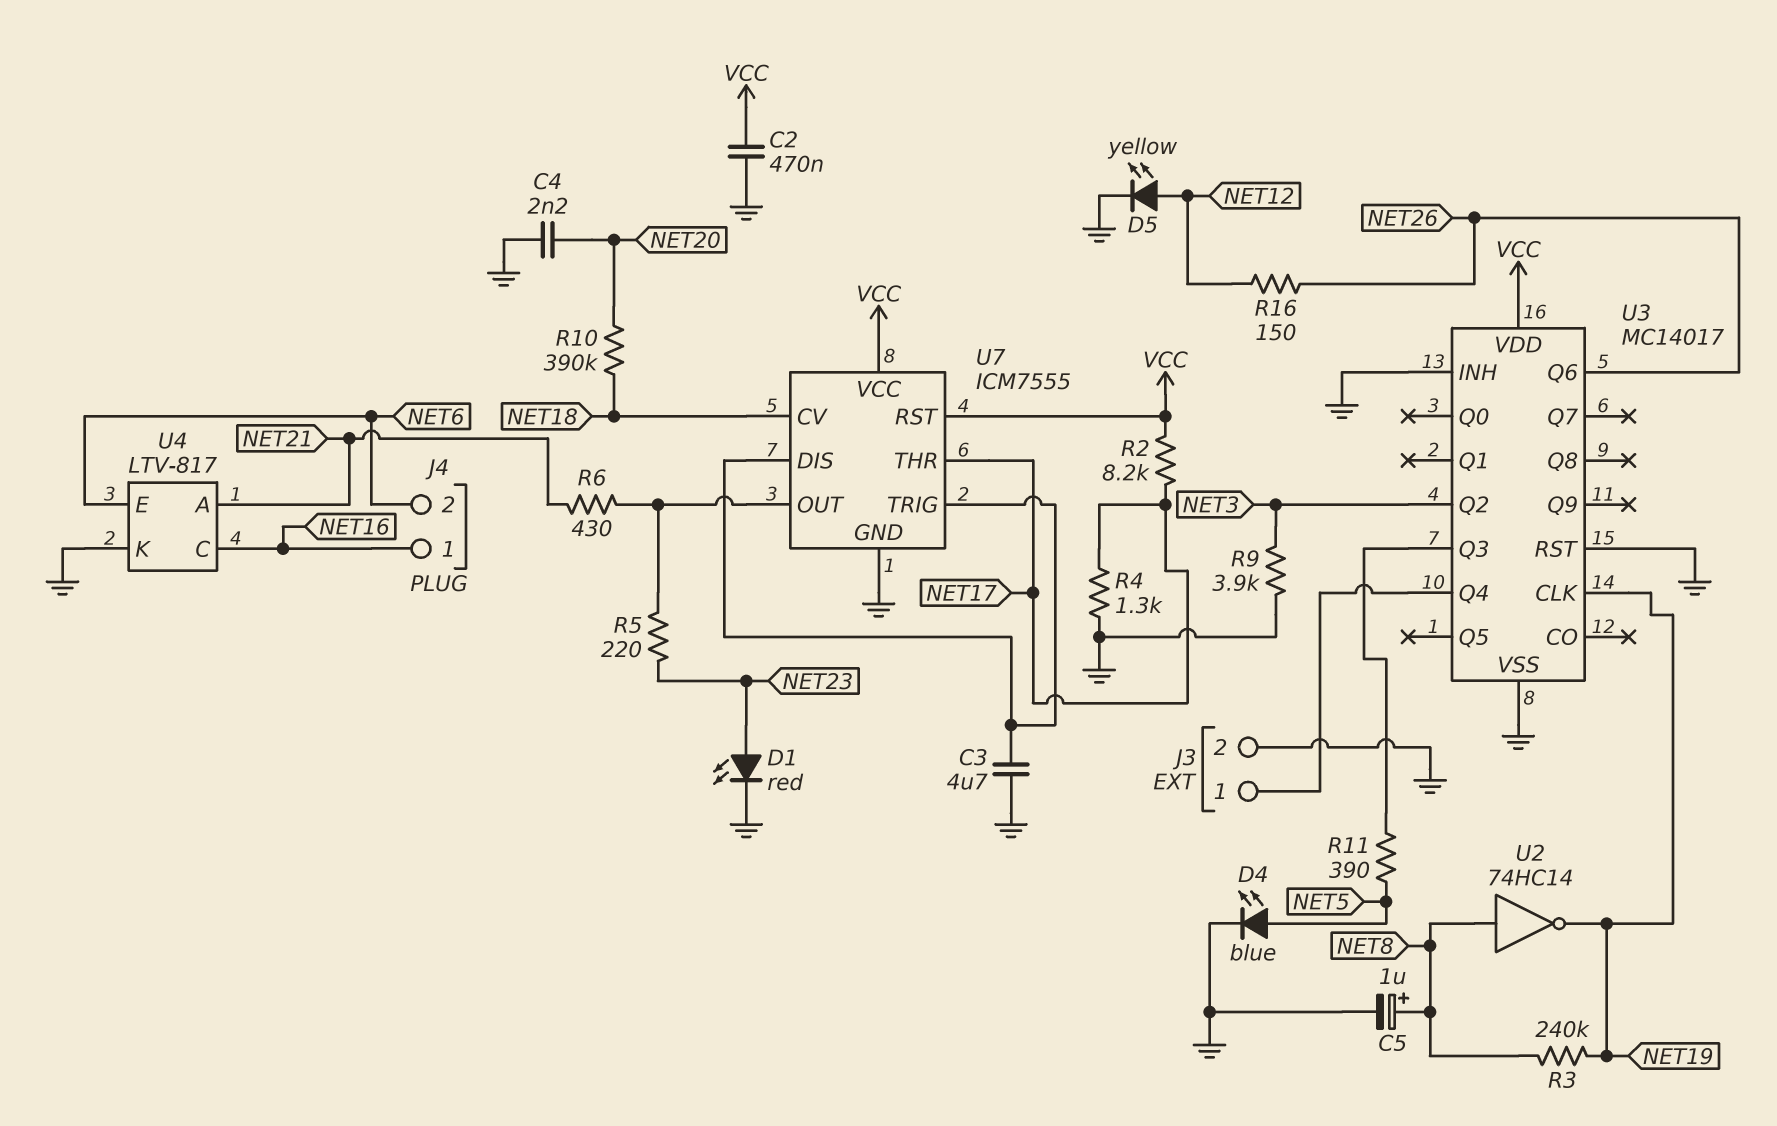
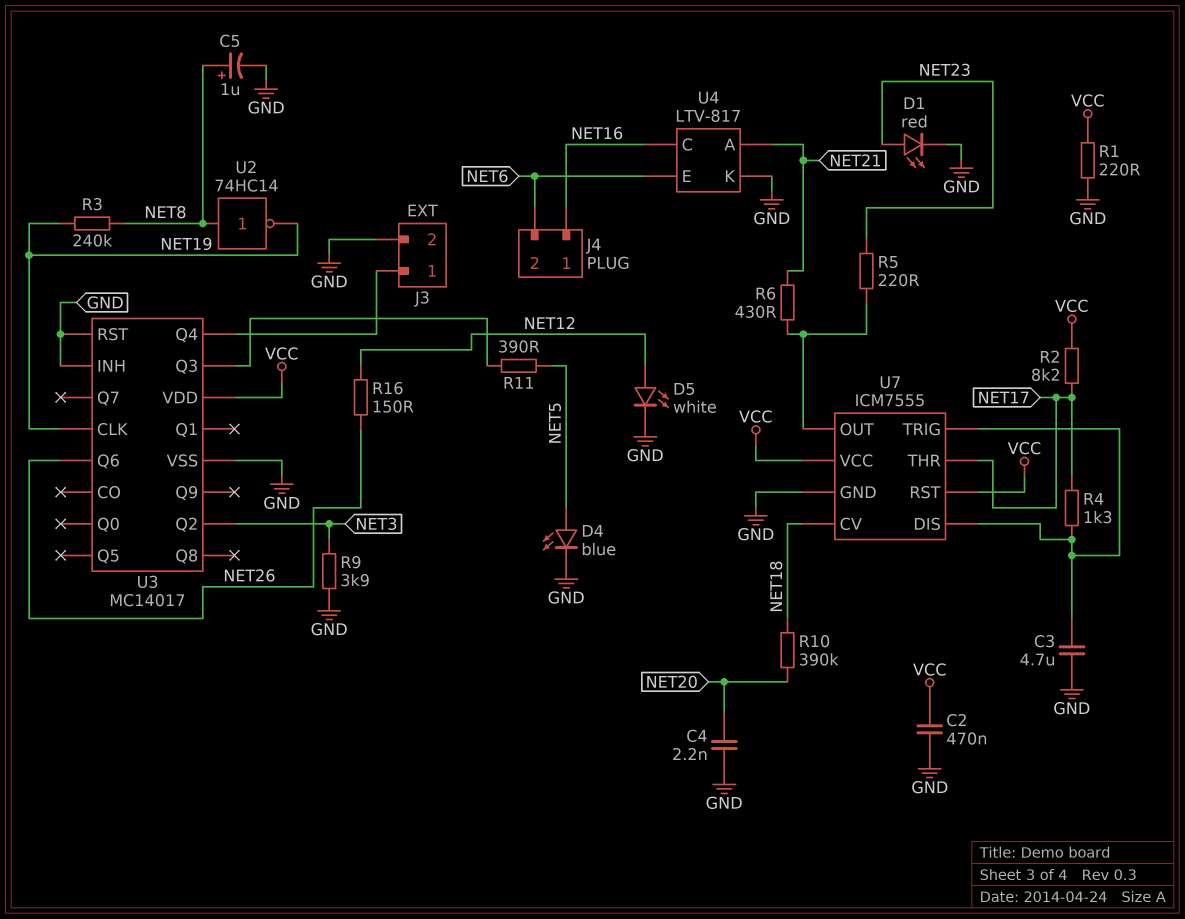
D5: LED yellow (A NET12, K GND) -> LED white (A NET12, K GND)
R1: none -> 220 (GND, VCC)
R4: 1.3k (GND, NET17) -> 1.3k (NET17, U7/DIS)

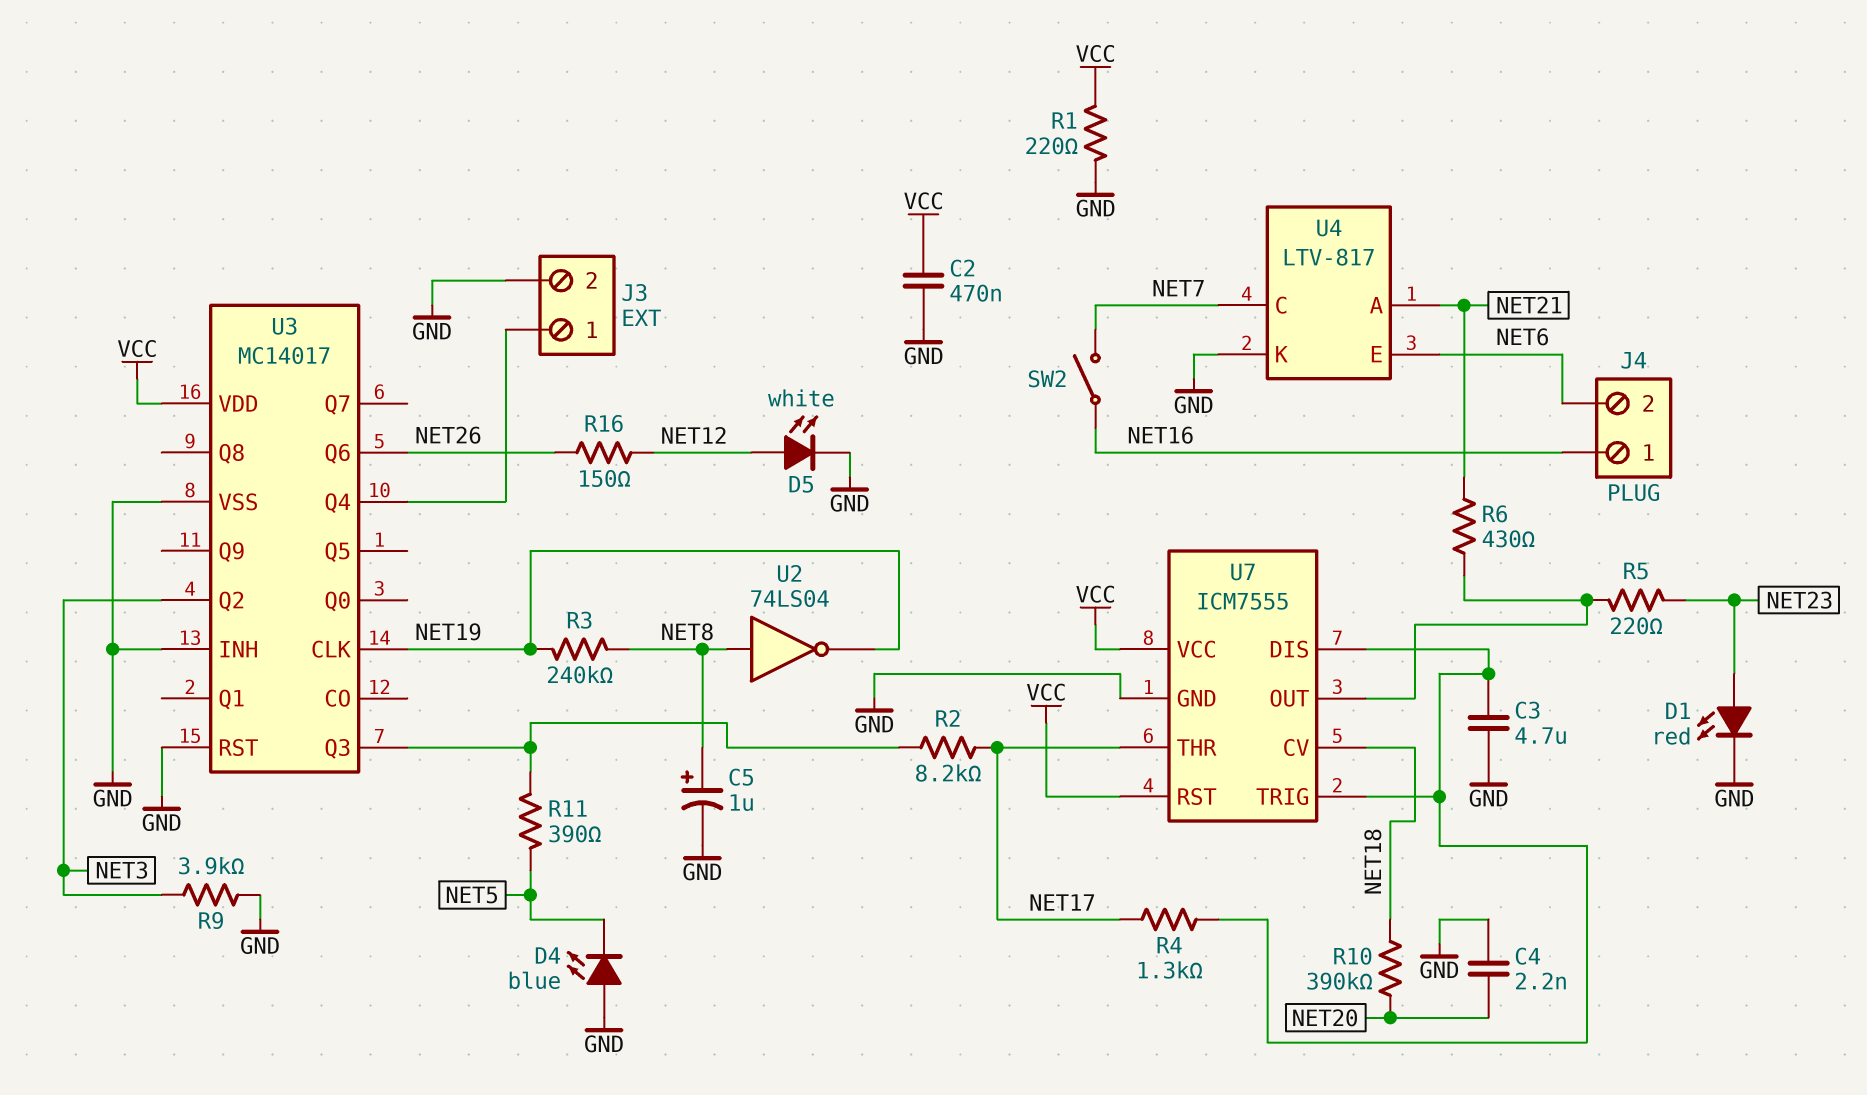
D4: LED blue (A NET5, K GND) -> LED blue (A GND, K NET5)
R2: 8.2k (NET17, VCC) -> 8.2k (NET17, U3/Q3)
SW2: none -> switch (NET7, NET16)
U2: NOT 74HC14 (in NET8, out NET19) -> NOT 74LS04 (in NET8, out NET19)
U4 pin C: NET16 -> NET7

